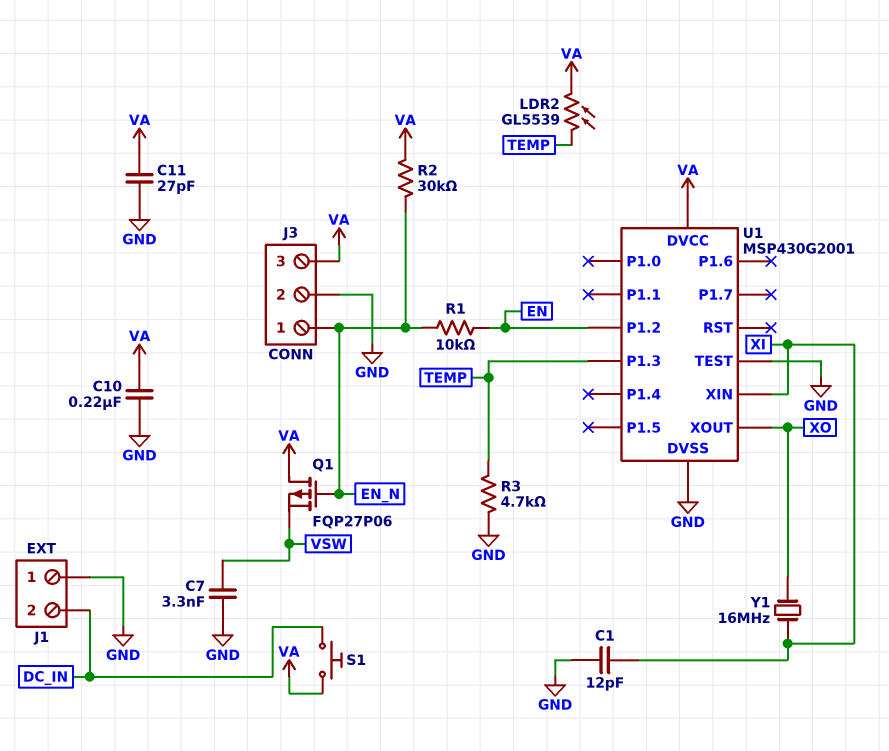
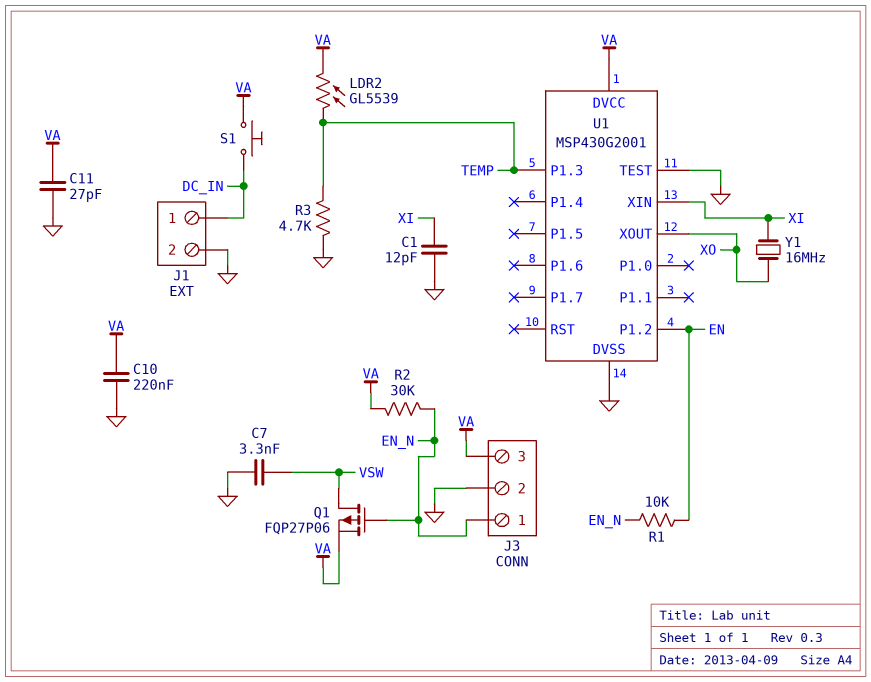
J1 pin 1: GND -> DC_IN
J1 pin 2: DC_IN -> GND
Q1: PMOS FQP27P06 (G EN_N, D VA, S VSW) -> PMOS FQP27P06 (G EN_N, D VSW, S VA)

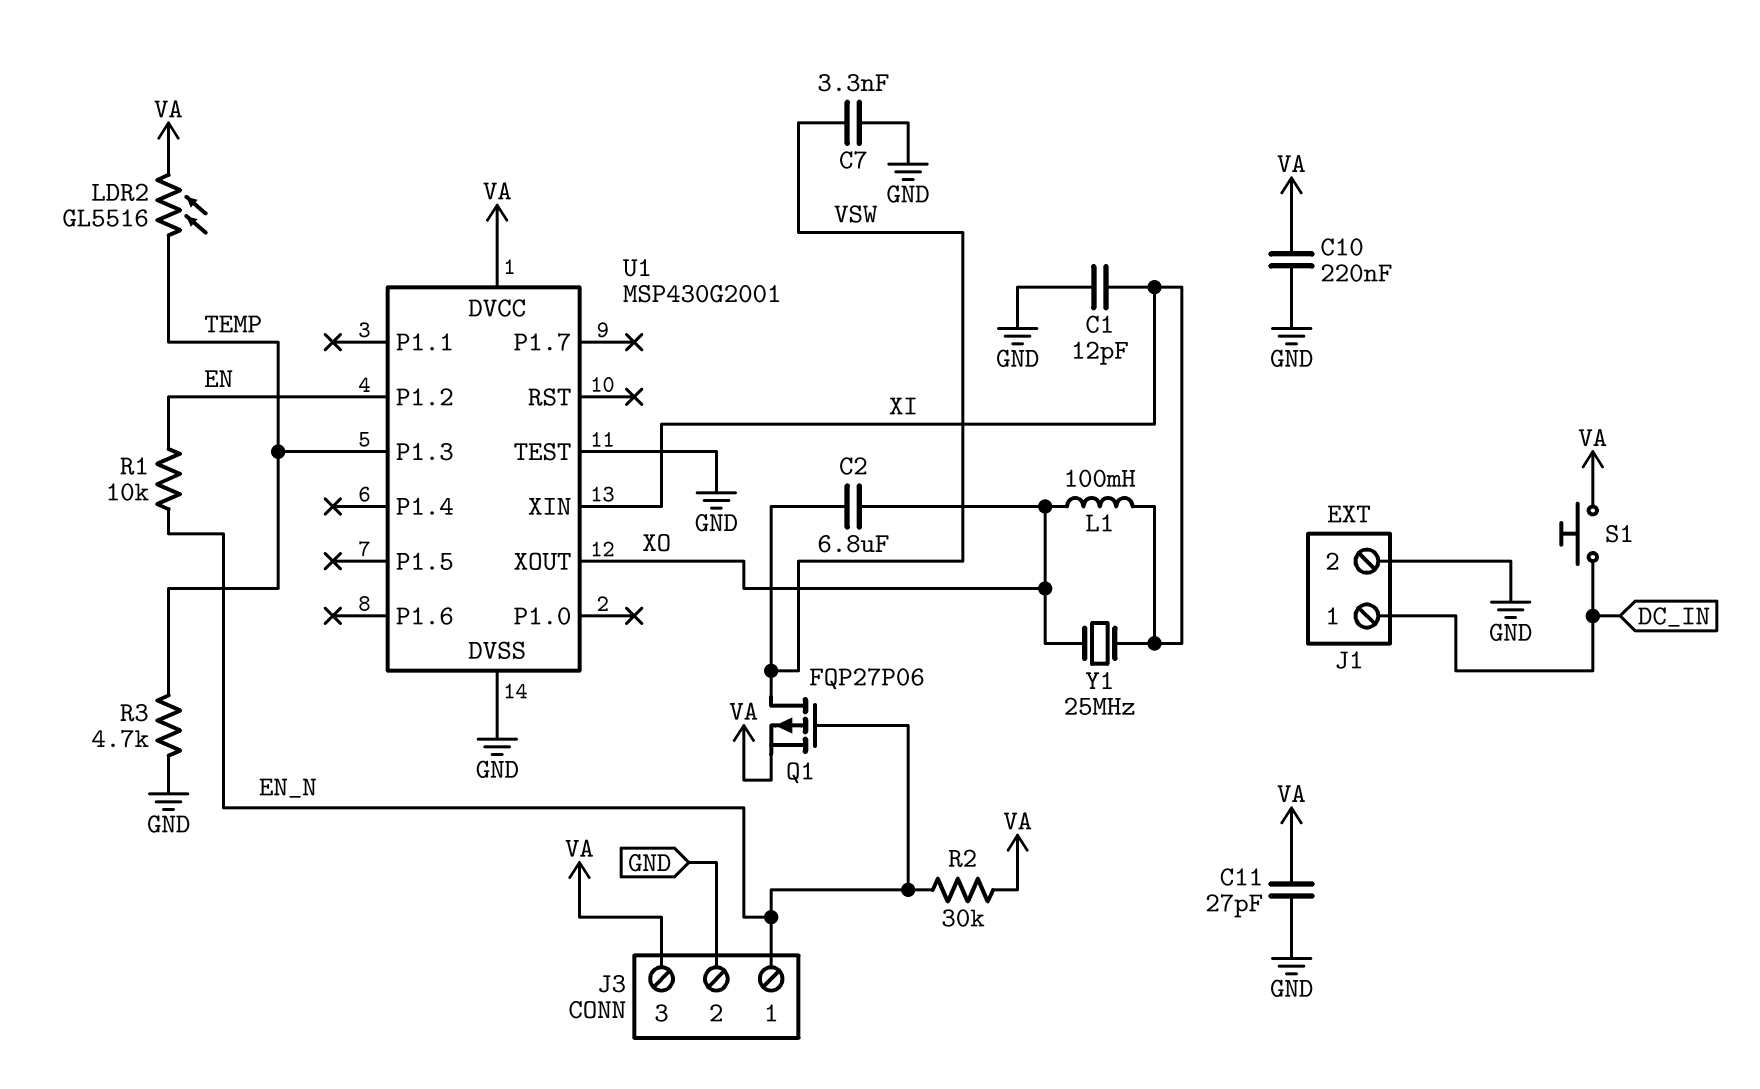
C2: none -> 6.8uF (VSW, XO)
L1: none -> 100mH (XI, XO)
LDR2: GL5539 (TEMP, VA) -> GL5516 (TEMP, VA)
Y1: 16MHz (XI, XO) -> 25MHz (XI, XO)

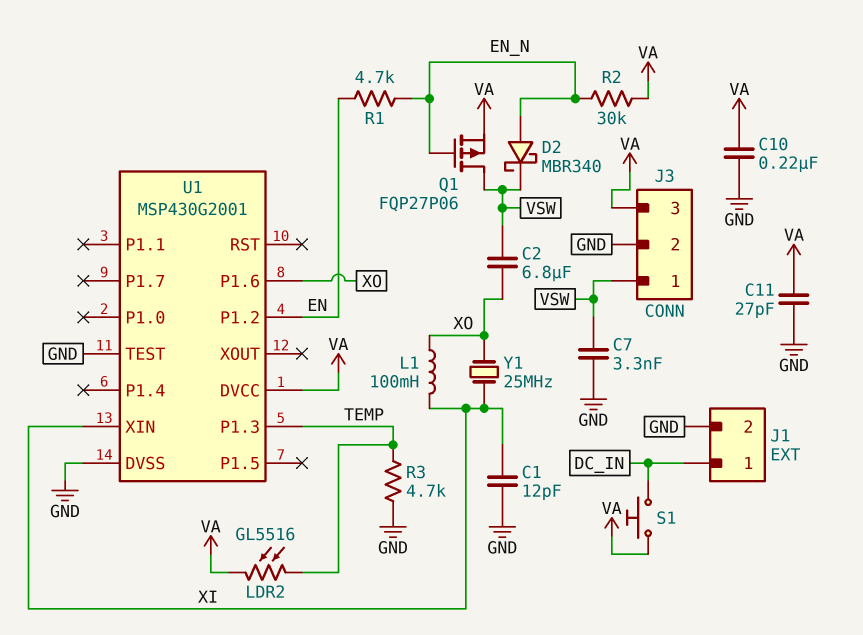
D2: none -> schottky MBR340 (A EN_N, K VSW)
J3 pin 1: EN_N -> VSW
R1: 10k (EN, EN_N) -> 4.7k (EN, EN_N)
U1 pin P1.6: none -> XO
U1 pin XOUT: XO -> none

